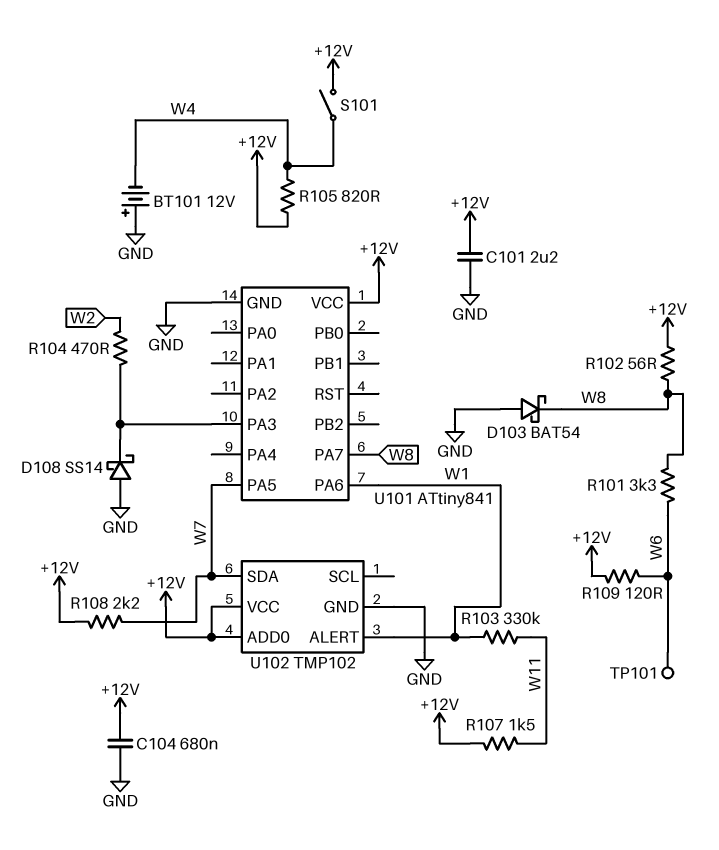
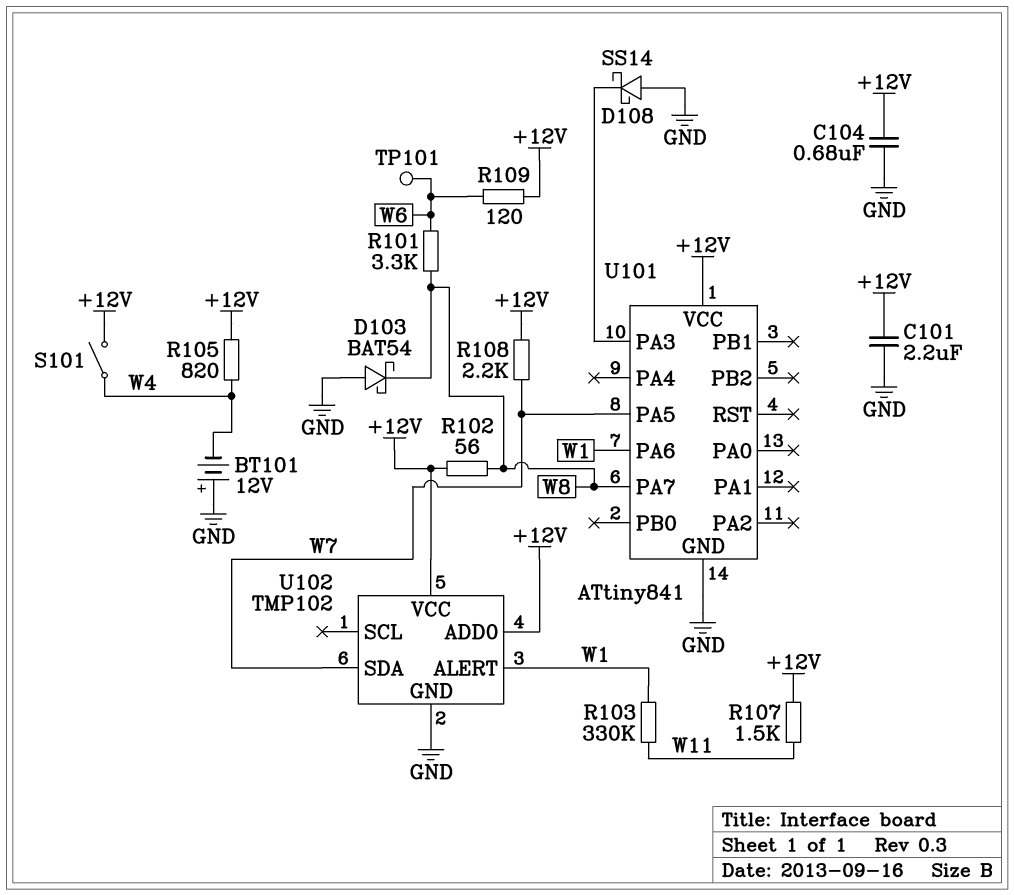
R104: 470 (U101/PA3, W2) -> none

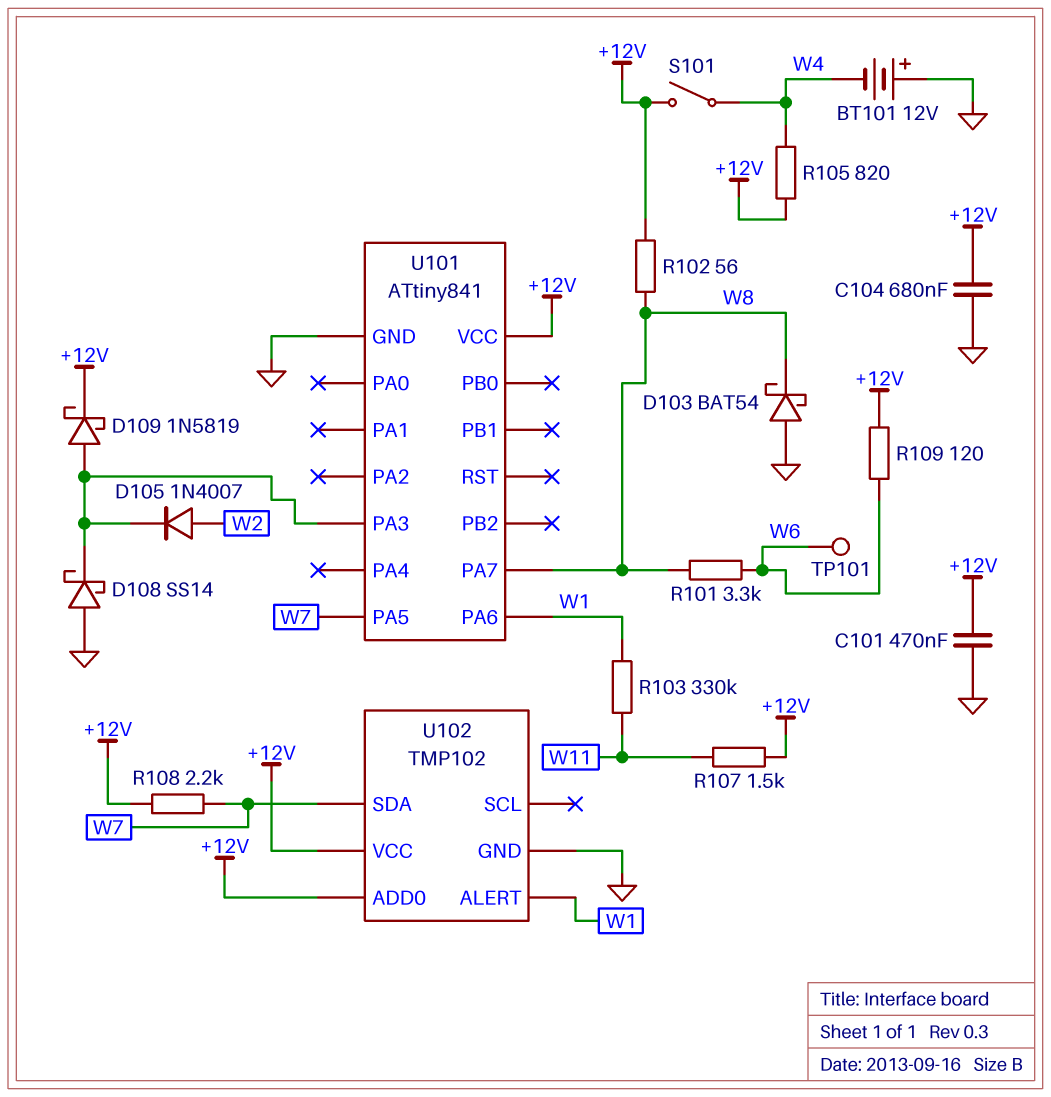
C101: 2.2uF (+12V, GND) -> 470nF (+12V, GND)
D105: none -> diode 1N4007 (A W2, K U101/PA3)
D109: none -> schottky 1N5819 (A U101/PA3, K +12V)

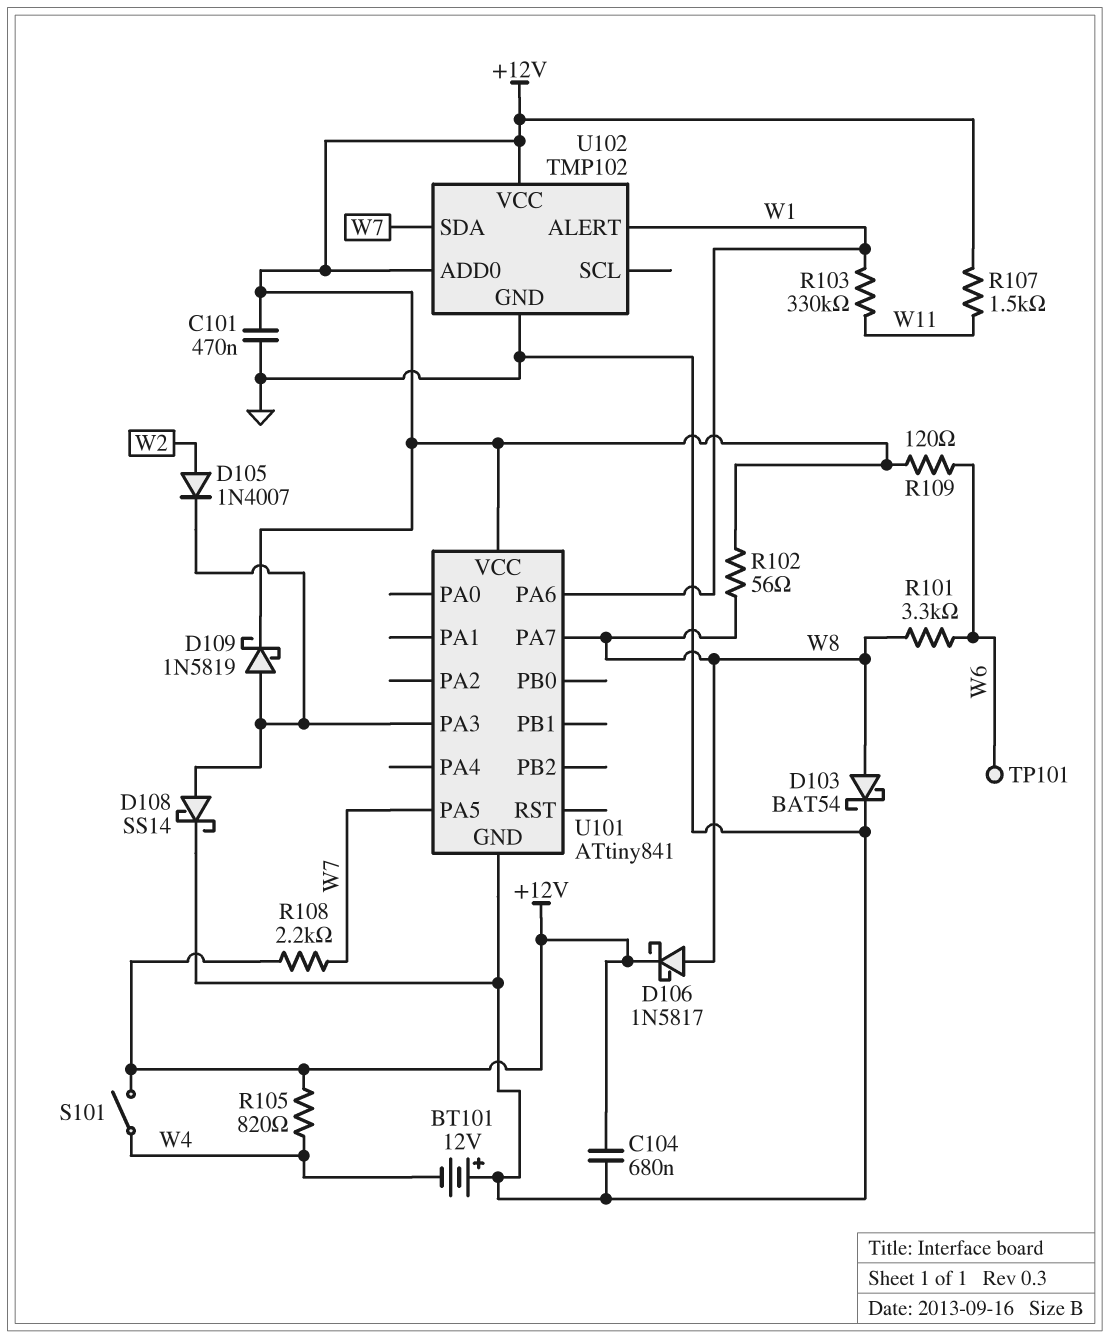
D103: schottky BAT54 (A GND, K W8) -> schottky BAT54 (A W8, K GND)
D106: none -> schottky 1N5817 (A W8, K +12V)
D108: schottky SS14 (A GND, K U101/PA3) -> schottky SS14 (A U101/PA3, K GND)

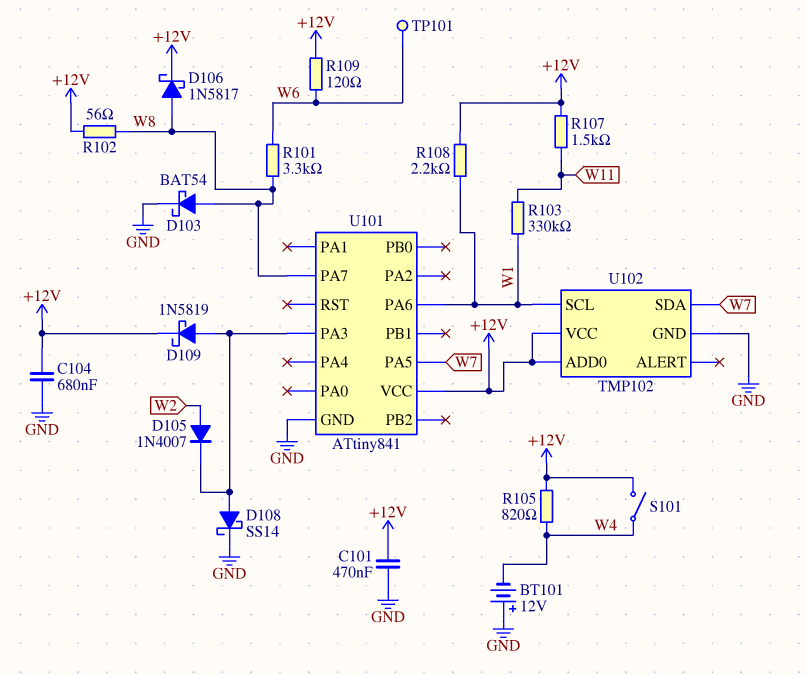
R108: 2.2k (+12V, W7) -> 2.2k (+12V, W1)
U102 pin ALERT: W1 -> none
U102 pin SCL: none -> W1

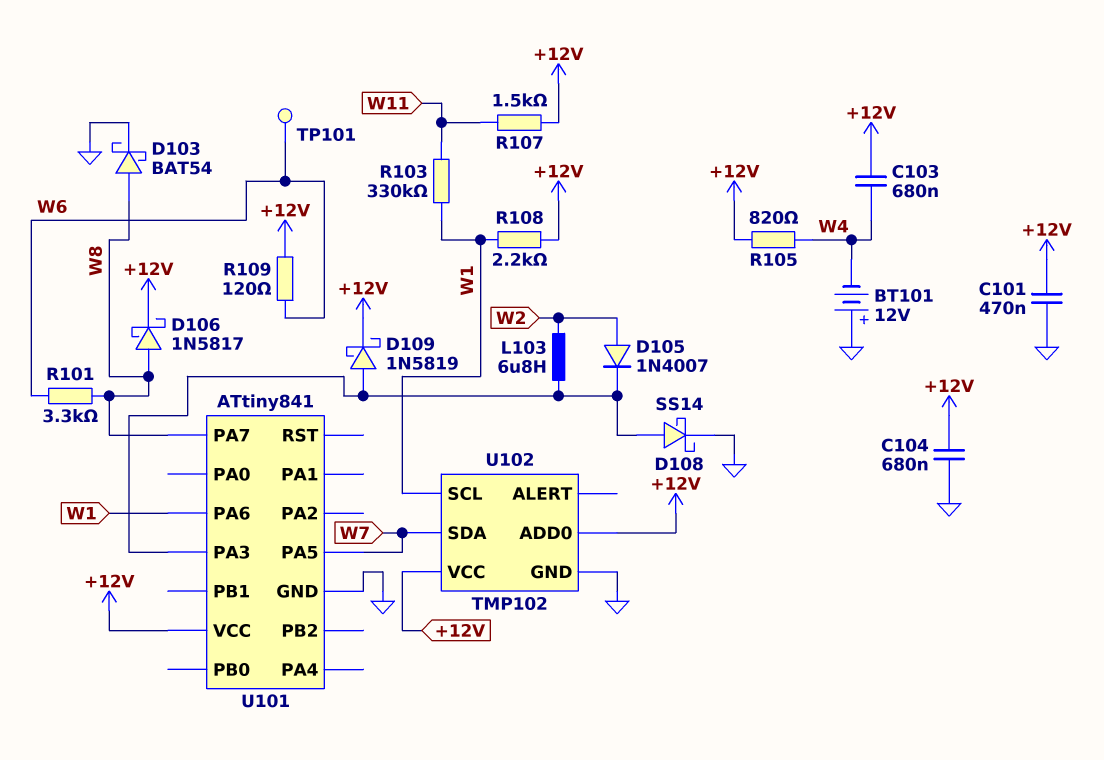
C103: none -> 680nF (+12V, W4)
L103: none -> 6.8uH (U101/PA3, W2)
R102: 56 (+12V, W8) -> none
S101: switch (+12V, W4) -> none

